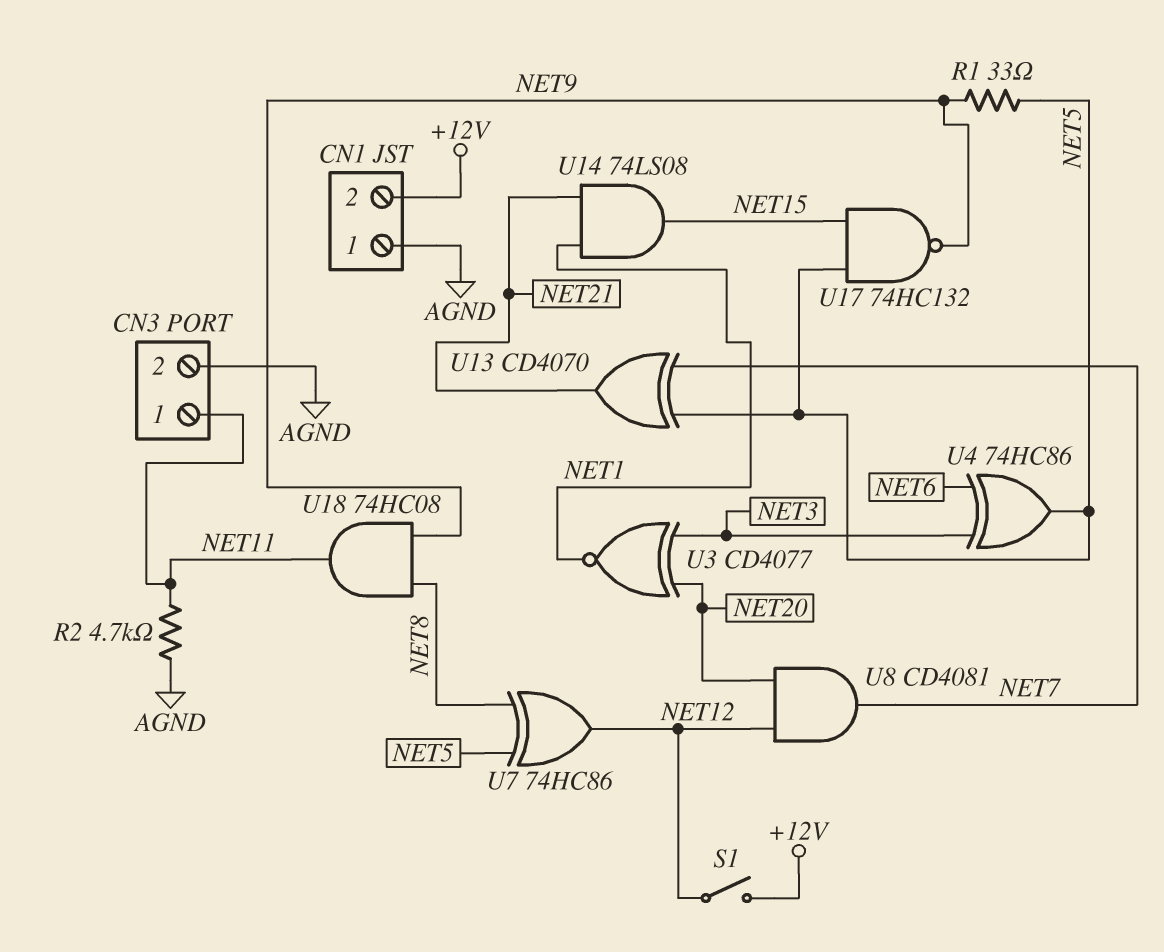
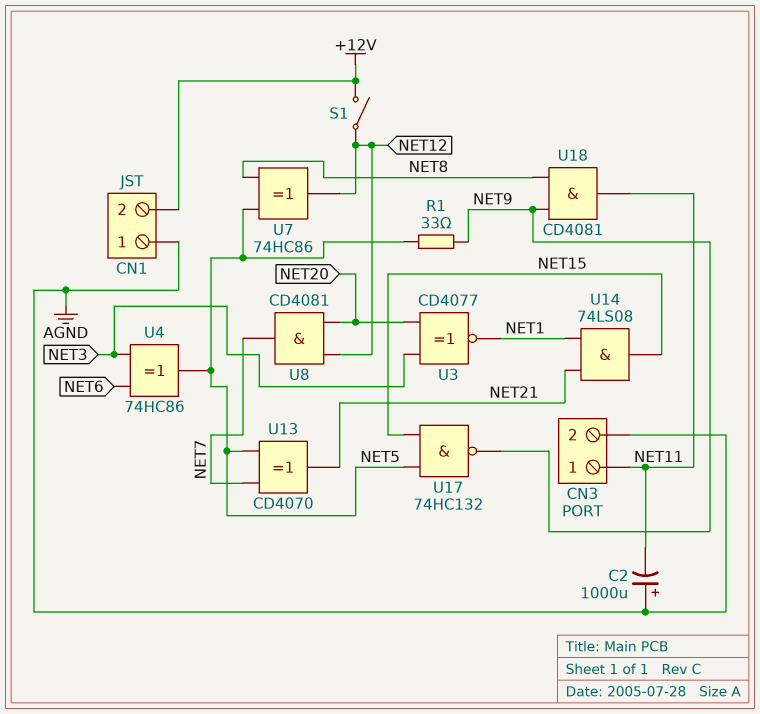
C2: none -> 1000uF (plus AGND, minus NET11)
R2: 4.7k (AGND, NET11) -> none
U18: AND 74HC08 (in NET8, in NET9, out NET11) -> AND CD4081 (in NET8, in NET9, out NET11)

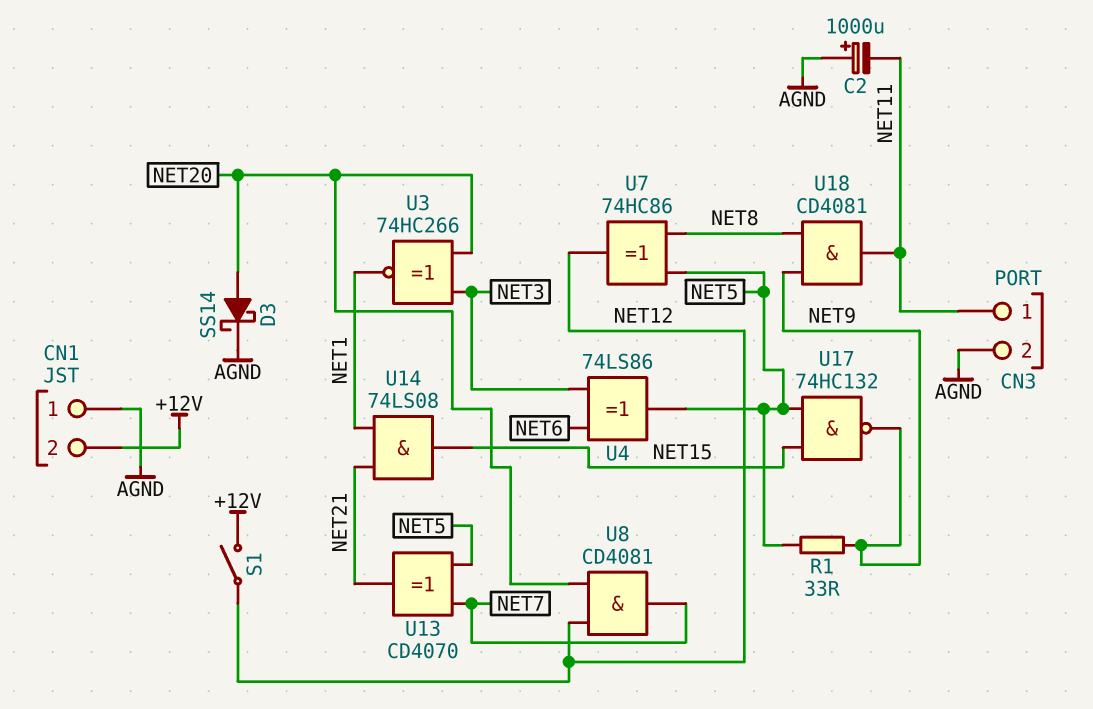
D3: none -> schottky SS14 (A NET20, K AGND)
U3: XNOR CD4077 (in NET3, in NET20, out NET1) -> XNOR 74HC266 (in NET3, in NET20, out NET1)
U4: XOR 74HC86 (in NET3, in NET6, out NET5) -> XOR 74LS86 (in NET3, in NET6, out NET5)

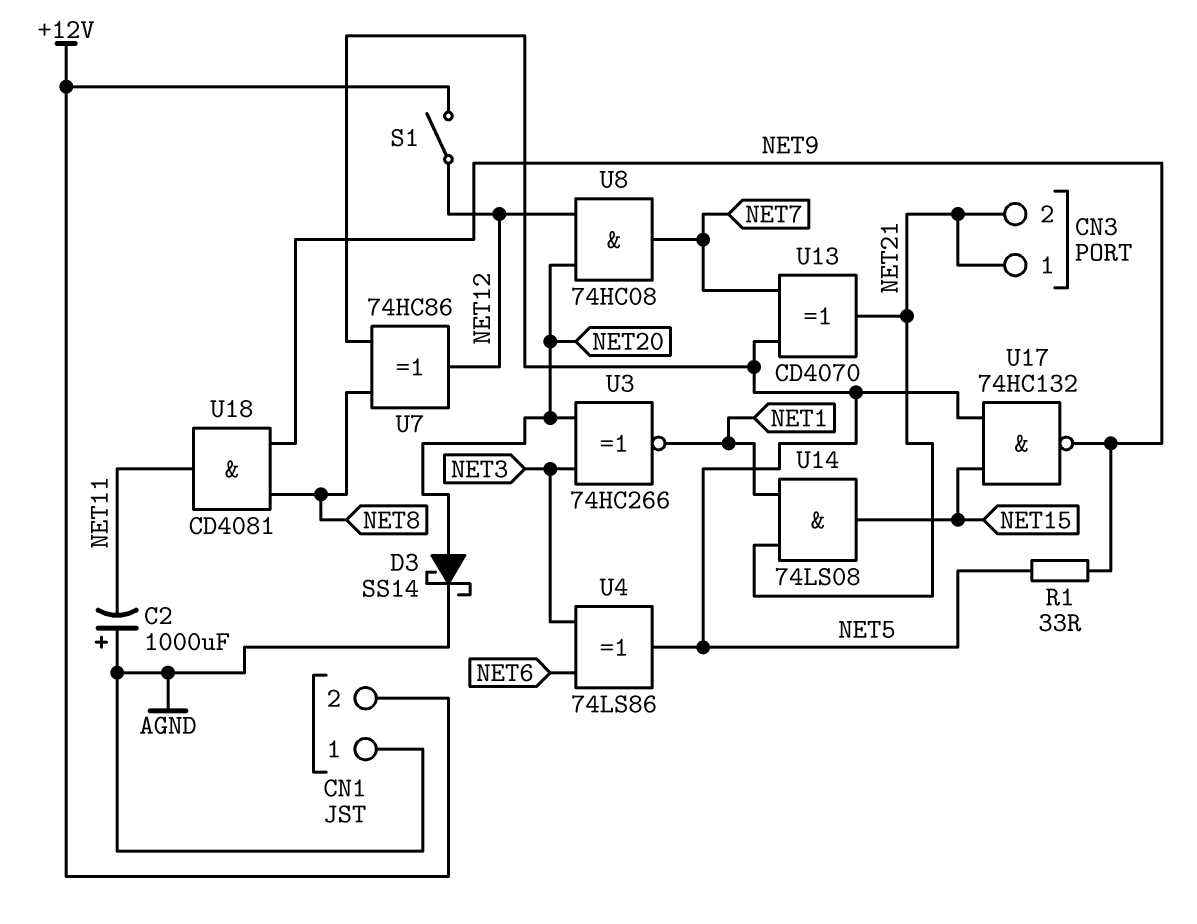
CN3 pin 1: NET11 -> NET21
CN3 pin 2: AGND -> NET21
U8: AND CD4081 (in NET12, in NET20, out NET7) -> AND 74HC08 (in NET12, in NET20, out NET7)

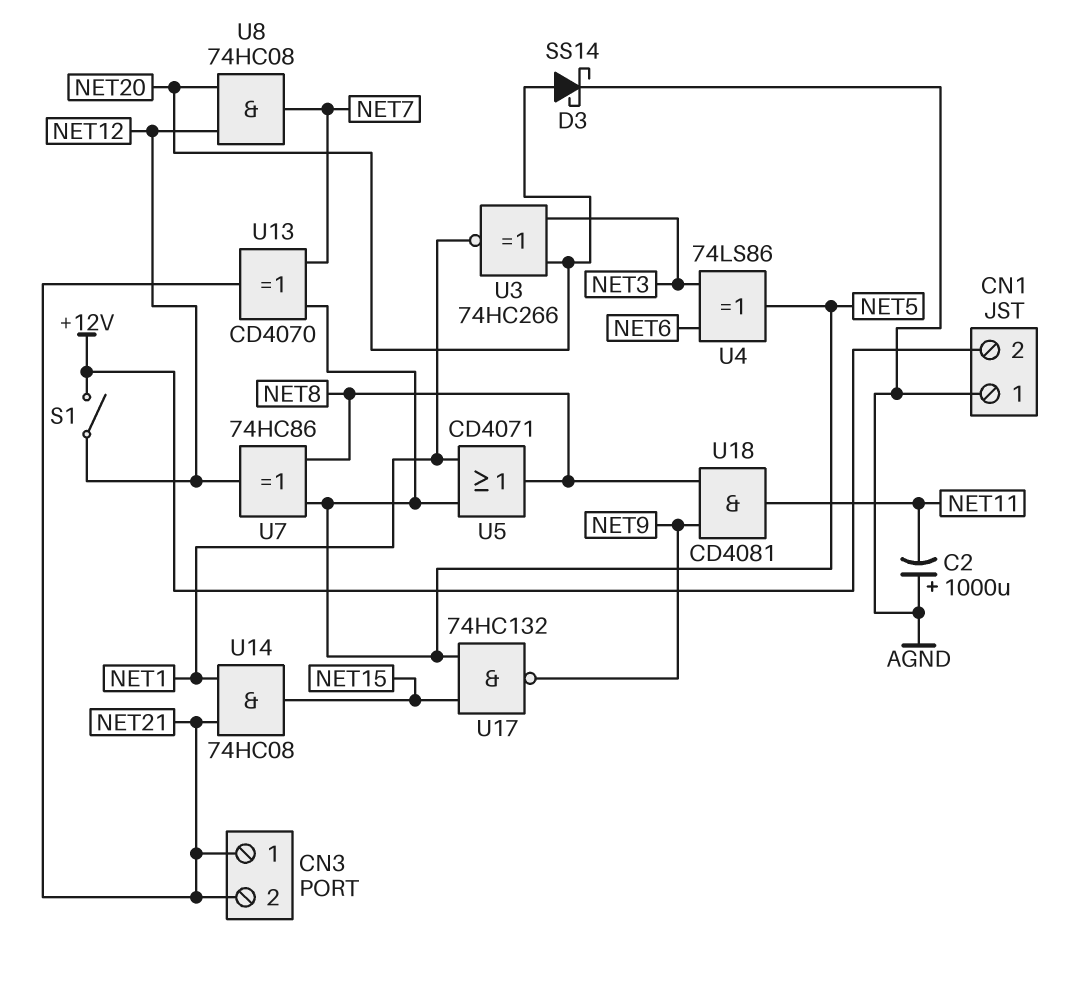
R1: 33 (NET5, NET9) -> none
U5: none -> OR CD4071 (in NET1, in NET5, out NET8)
U14: AND 74LS08 (in NET1, in NET21, out NET15) -> AND 74HC08 (in NET1, in NET21, out NET15)

